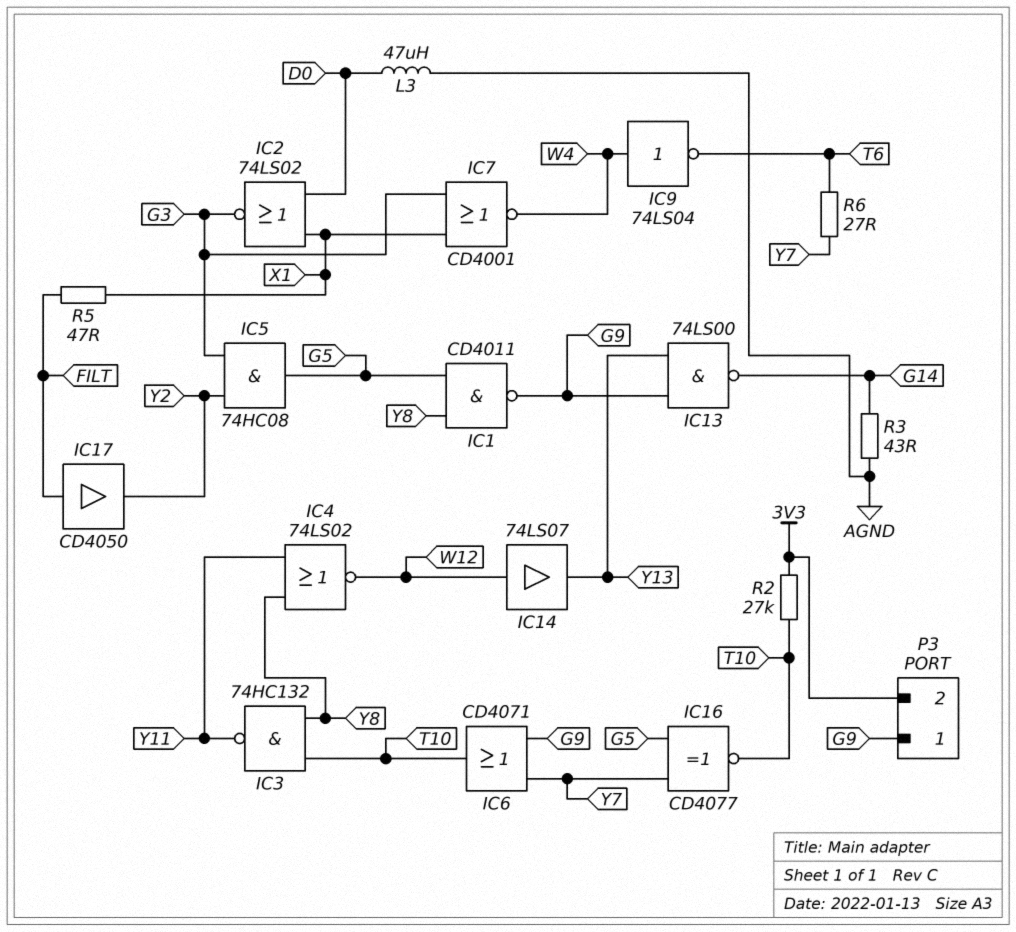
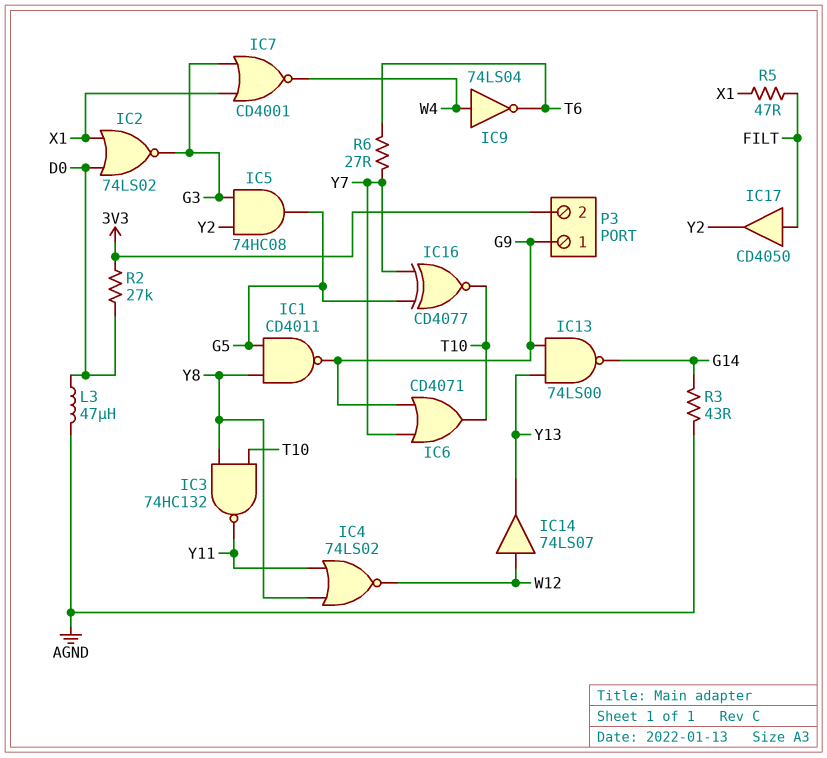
R2: 27k (3V3, T10) -> 27k (3V3, D0)

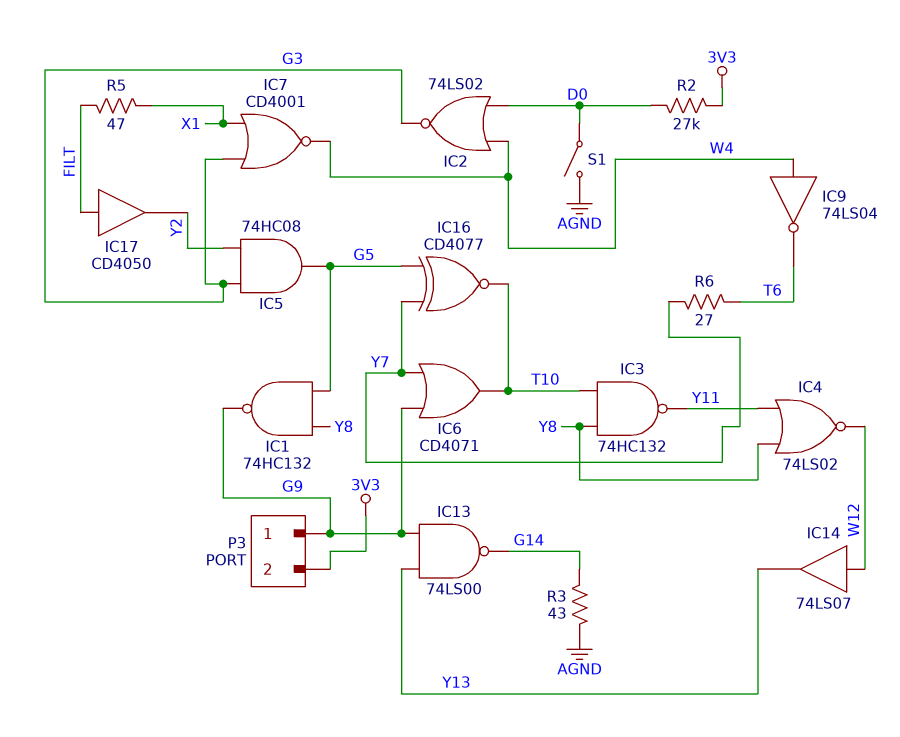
IC1: NAND CD4011 (in G5, in Y8, out G9) -> NAND 74HC132 (in G5, in Y8, out G9)
IC2: NOR 74LS02 (in D0, in X1, out G3) -> NOR 74LS02 (in D0, in W4, out G3)
L3: 47uH (AGND, D0) -> none
S1: none -> switch (AGND, D0)

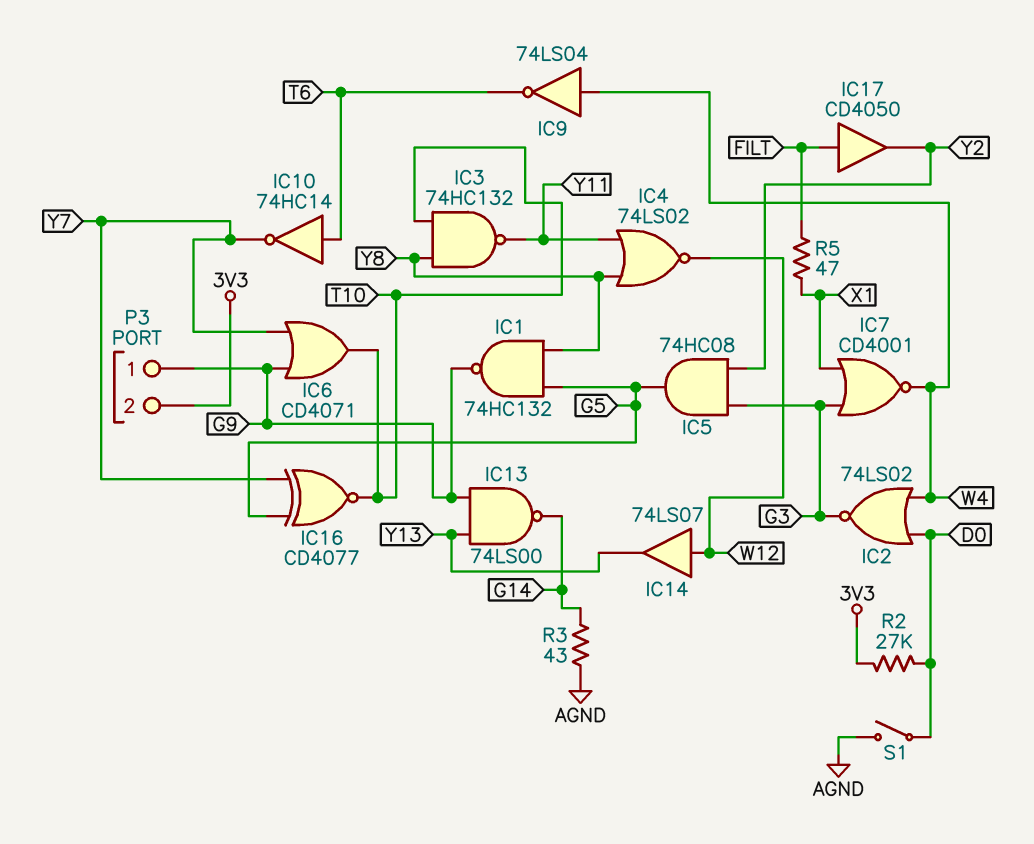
IC10: none -> NOT 74HC14 (in T6, out Y7)
R6: 27 (T6, Y7) -> none

